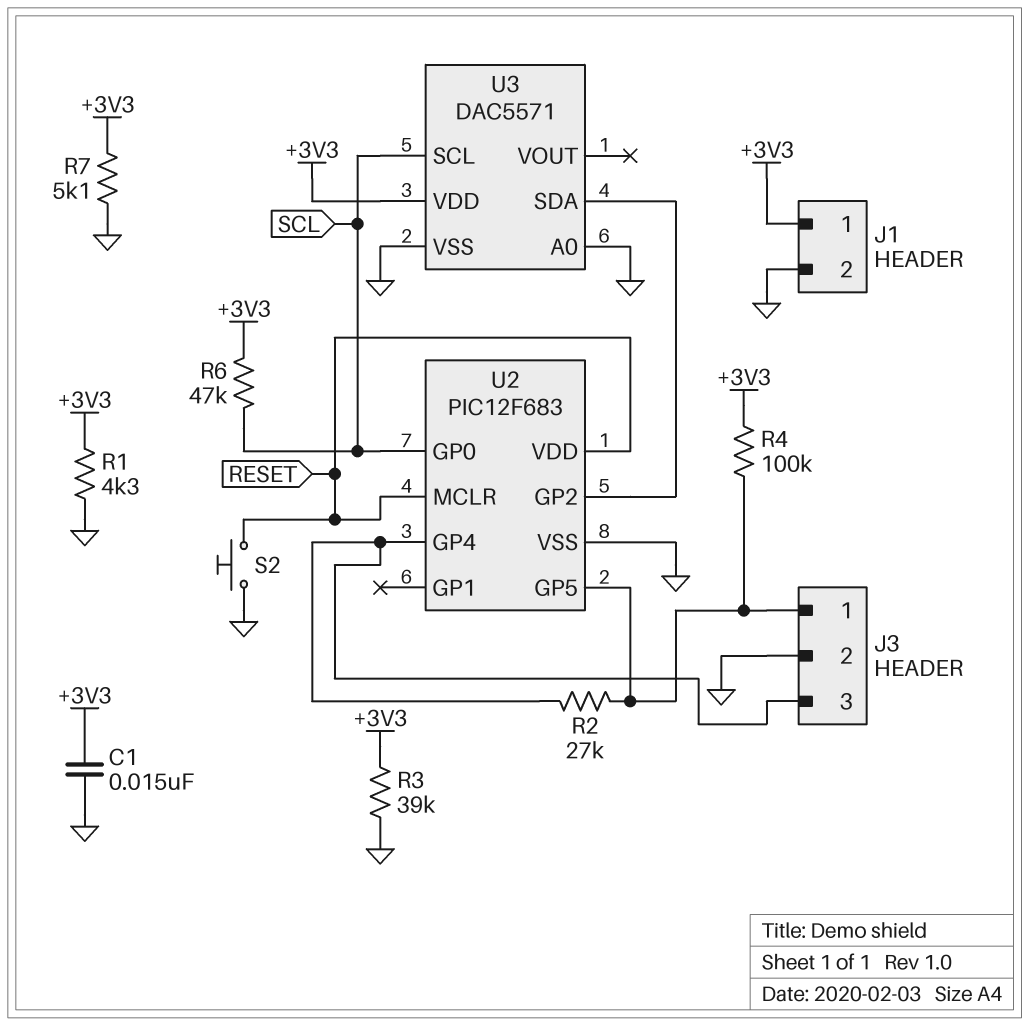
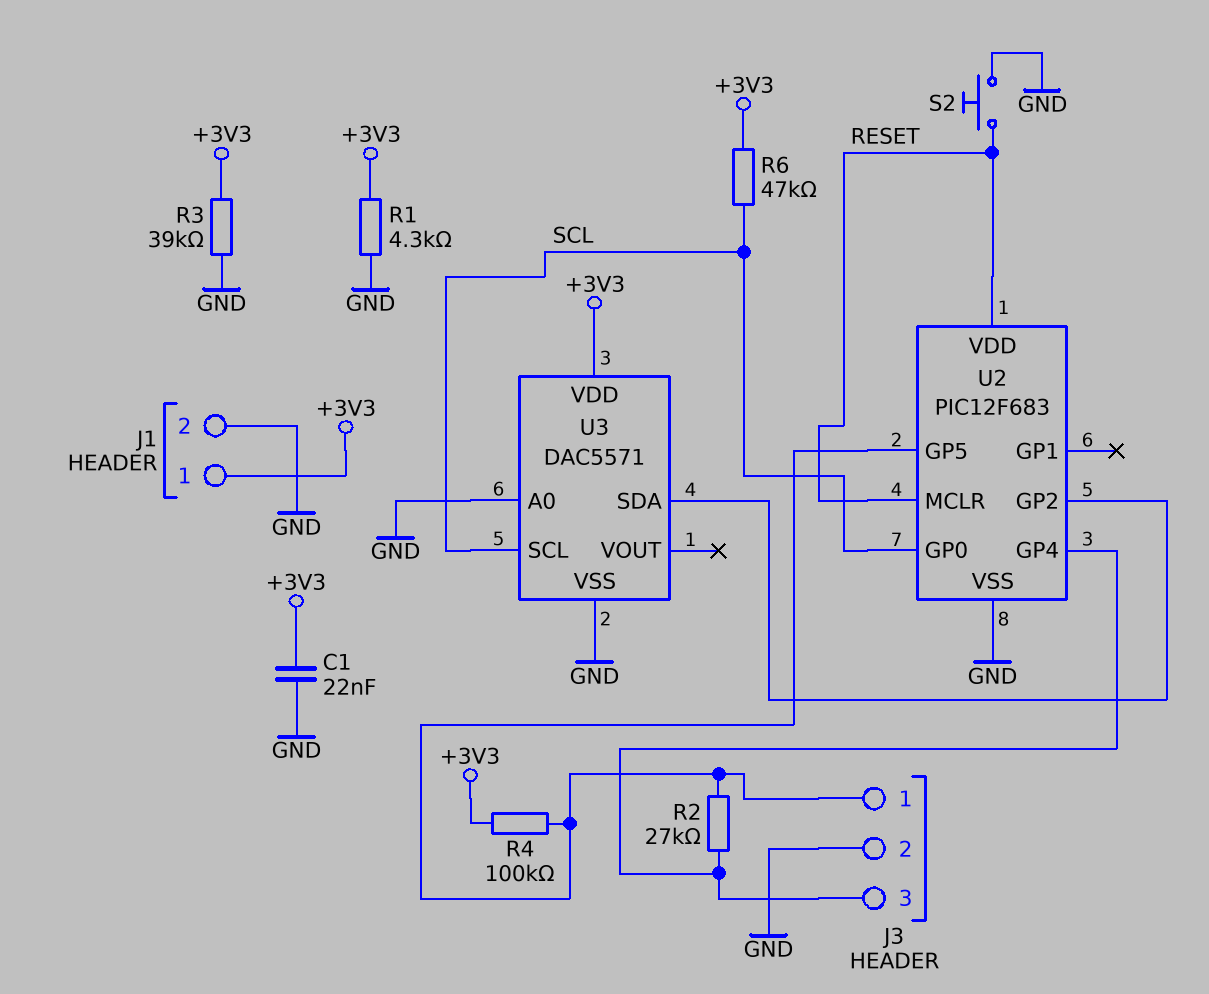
C1: 15nF (+3V3, GND) -> 22nF (+3V3, GND)
R7: 5.1k (+3V3, GND) -> none

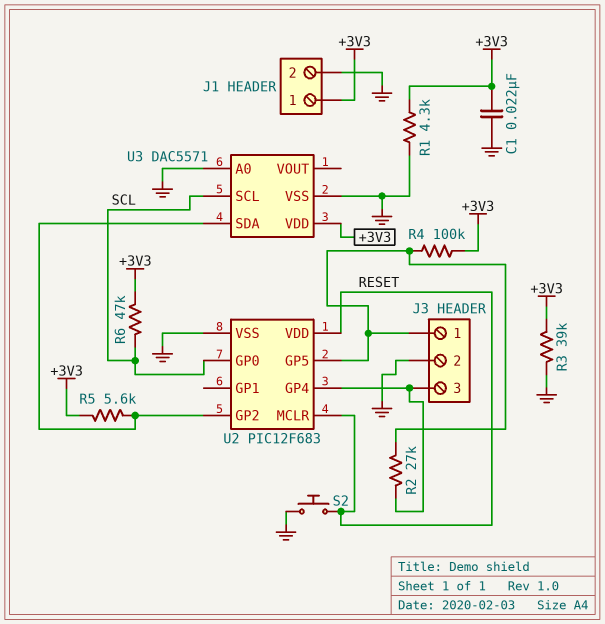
R5: none -> 5.6k (+3V3, U2/GP2)

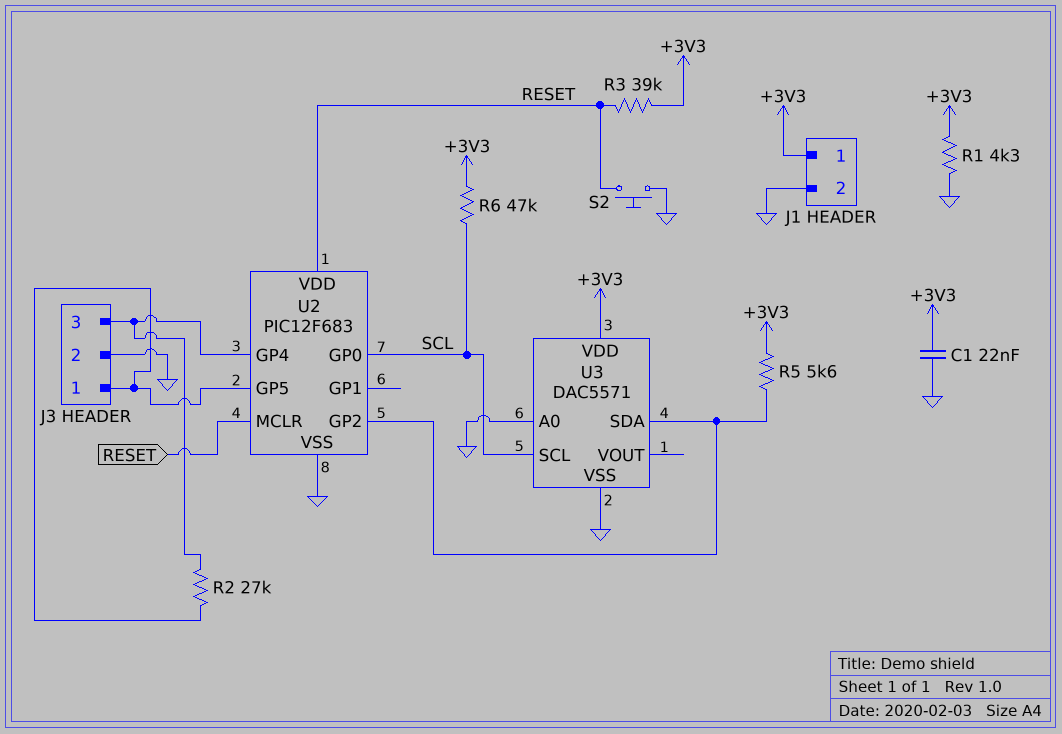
R3: 39k (+3V3, GND) -> 39k (+3V3, RESET)
R4: 100k (+3V3, J3/1) -> none

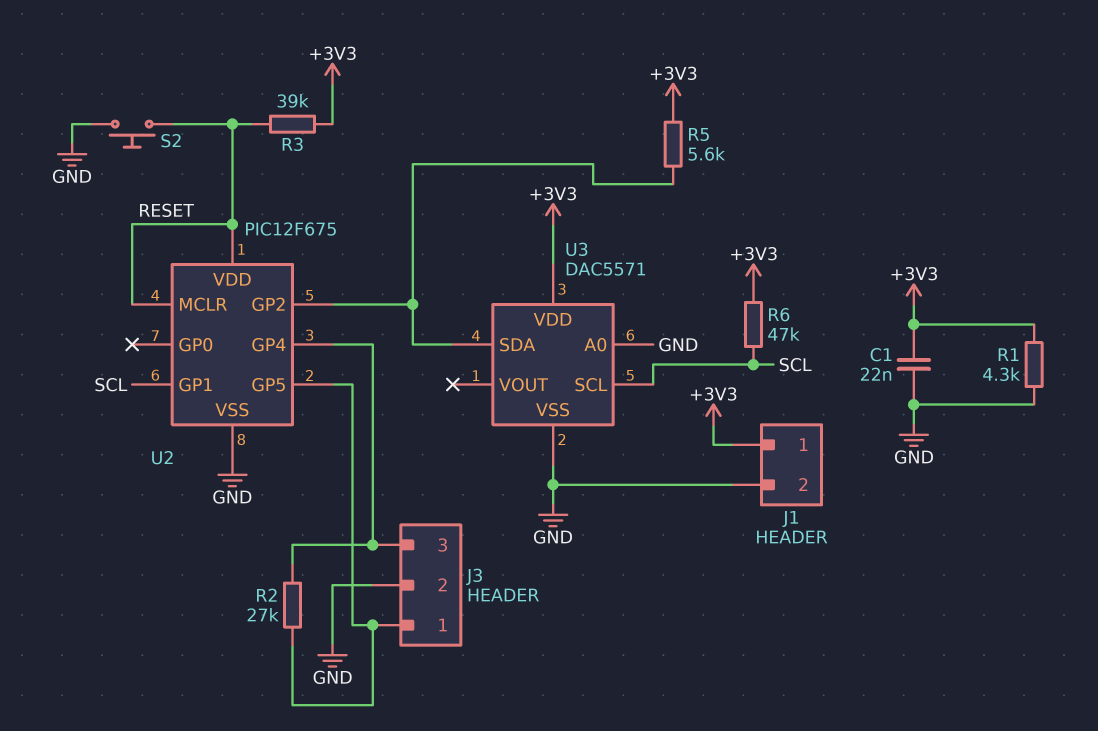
U2: PIC12F683 -> PIC12F675
U2 pin GP0: SCL -> none
U2 pin GP1: none -> SCL

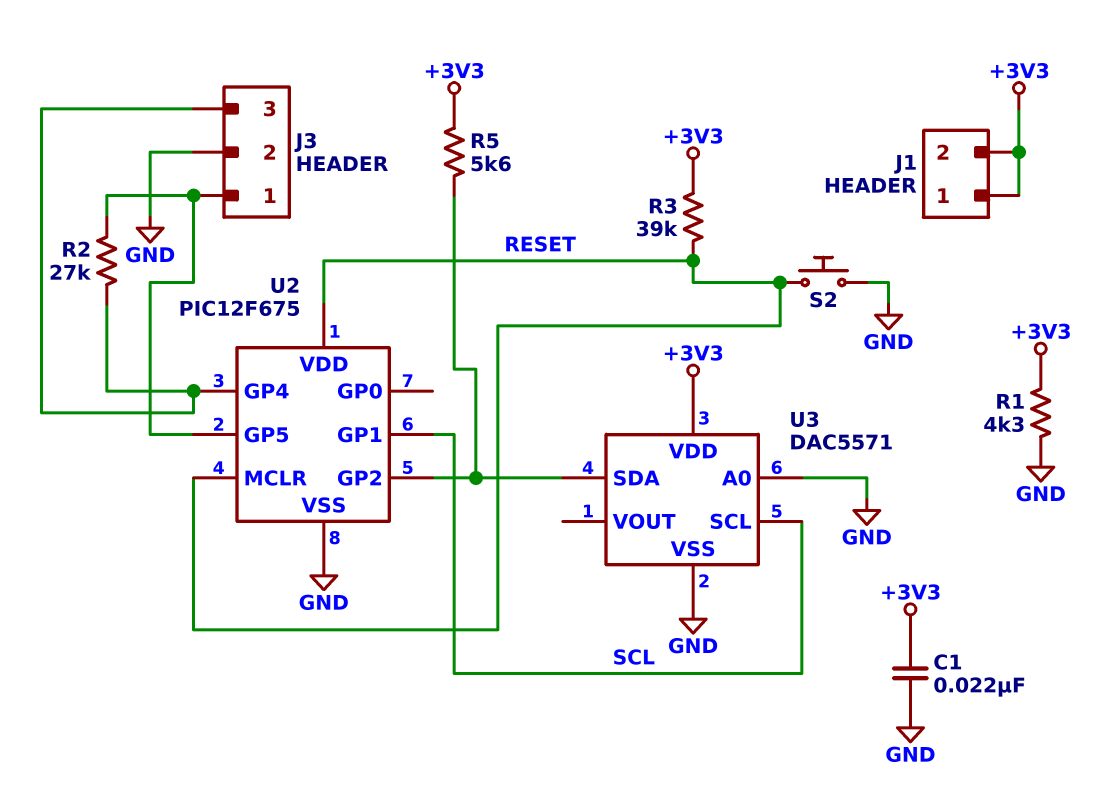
J1 pin 2: GND -> +3V3
R6: 47k (+3V3, SCL) -> none

